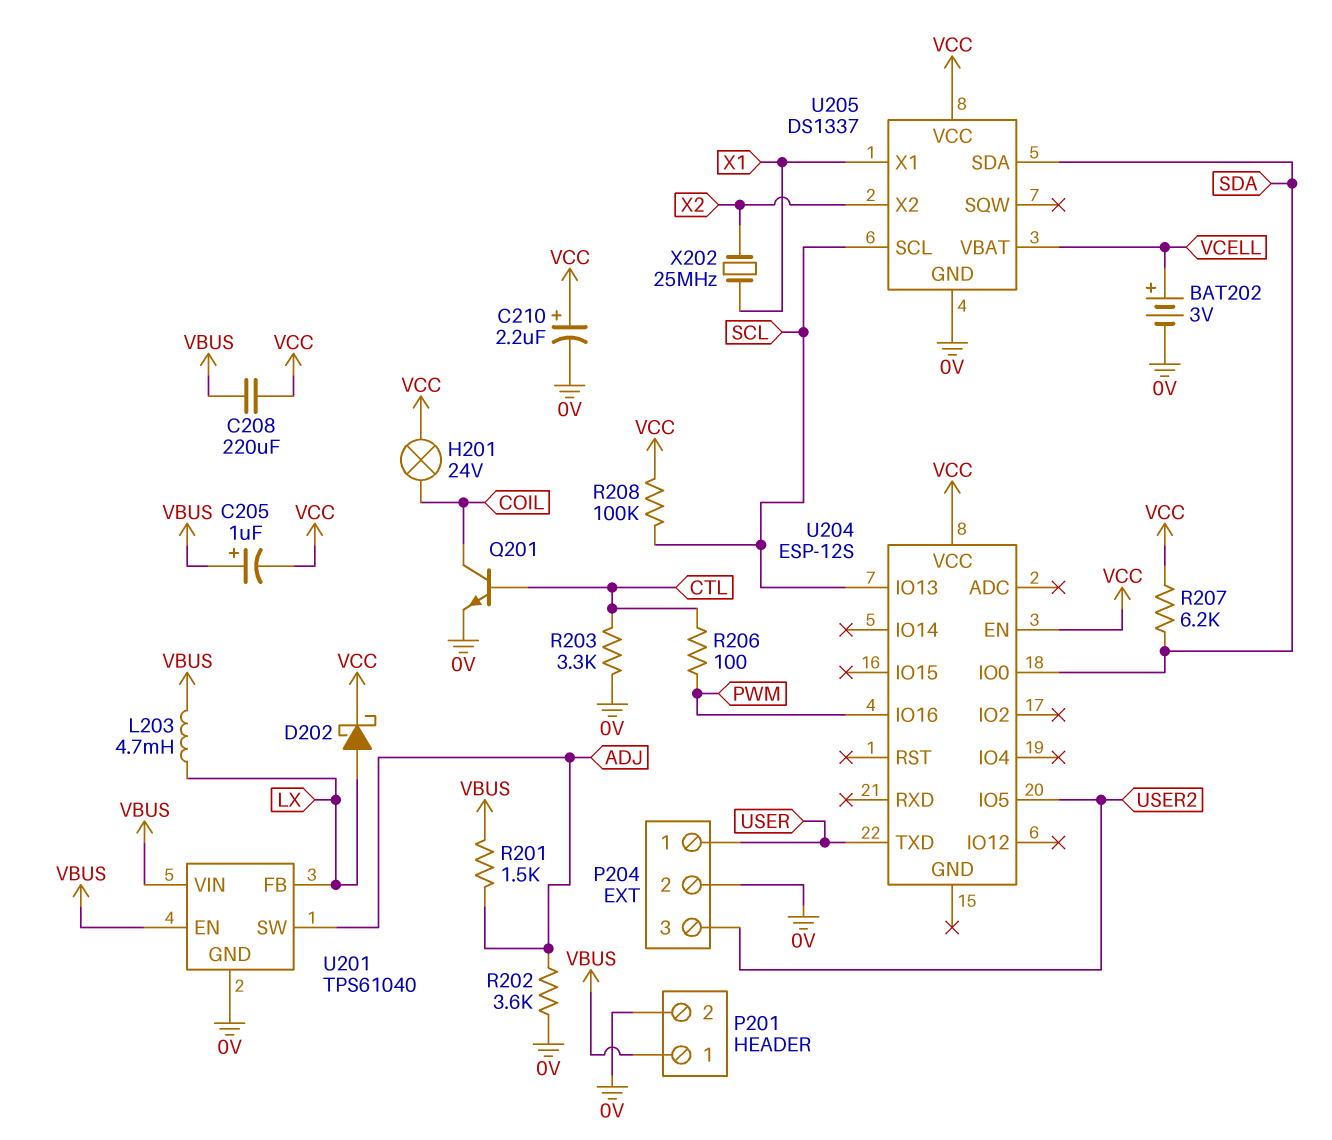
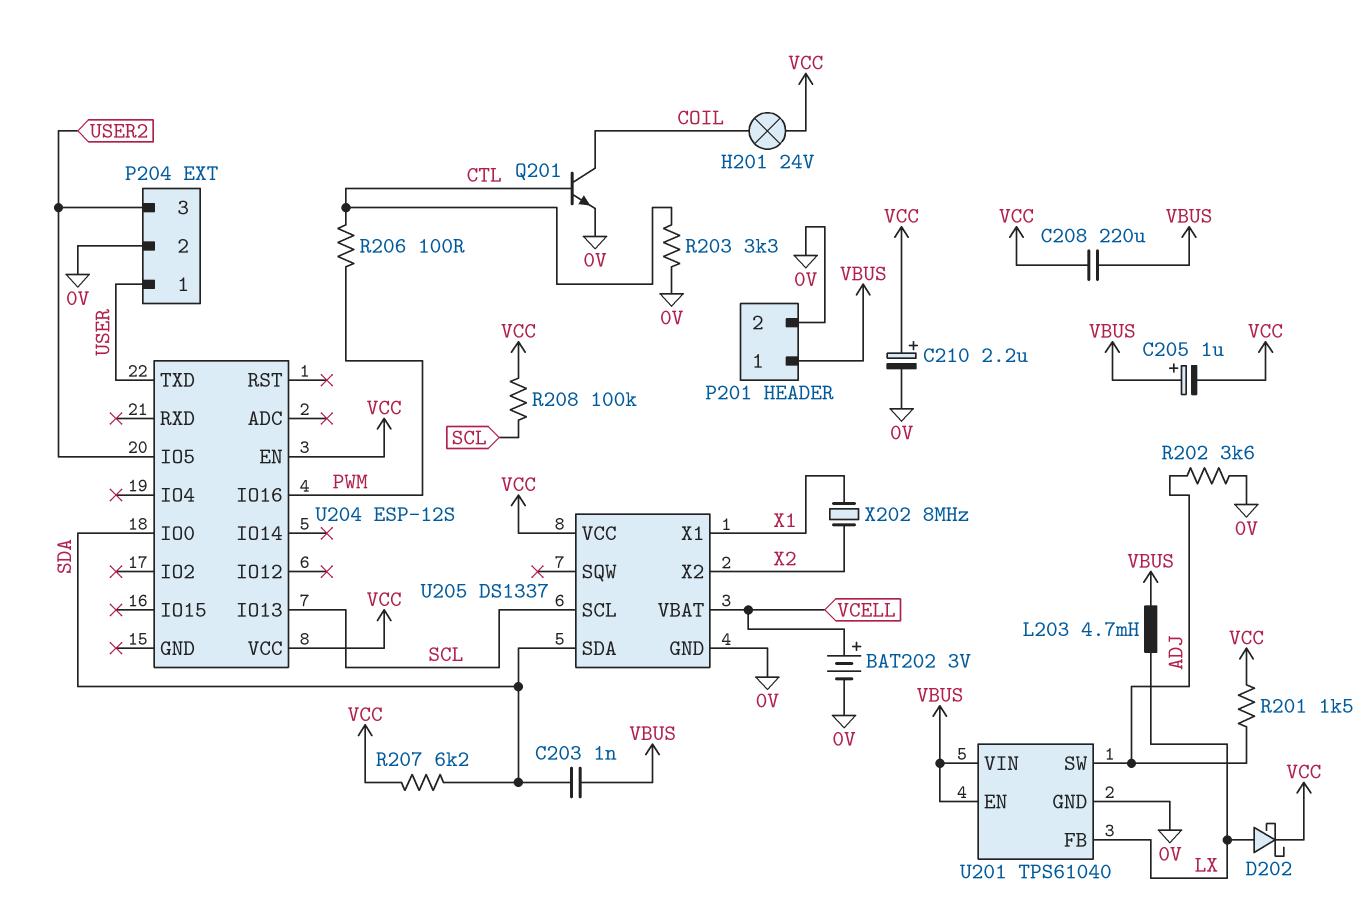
C203: none -> 1nF (SDA, VBUS)
R201: 1.5k (ADJ, VBUS) -> 1.5k (ADJ, VCC)
X202: 25MHz (X1, X2) -> 8MHz (X1, X2)

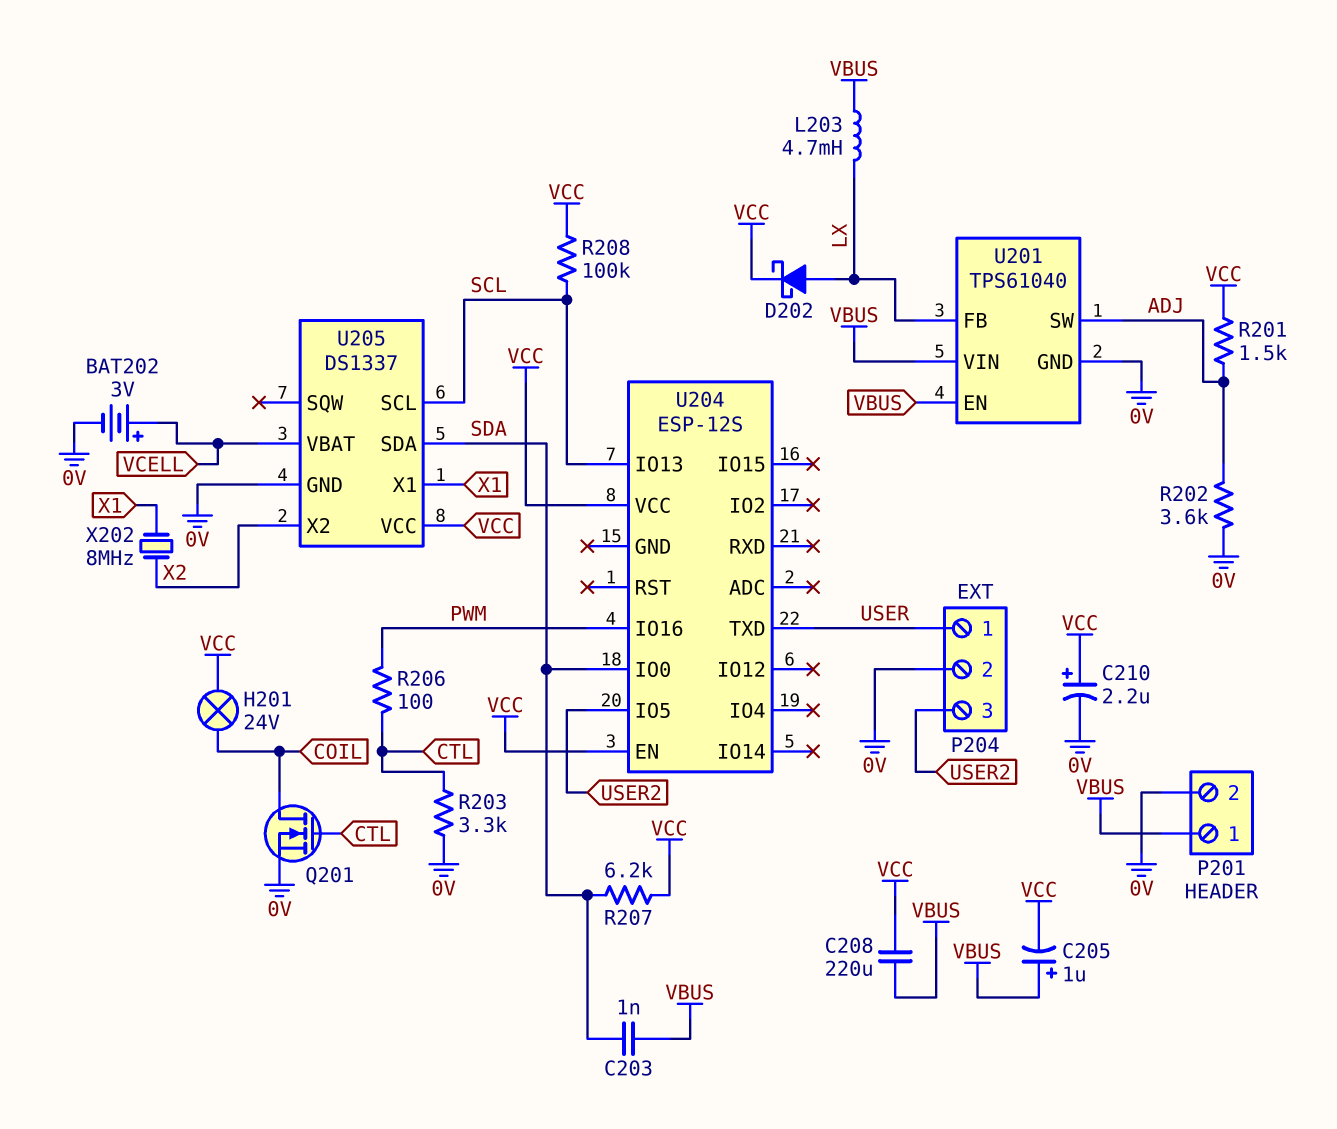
Q201: NPN (B CTL, C COIL, E 0V) -> NMOS (G CTL, D COIL, S 0V)

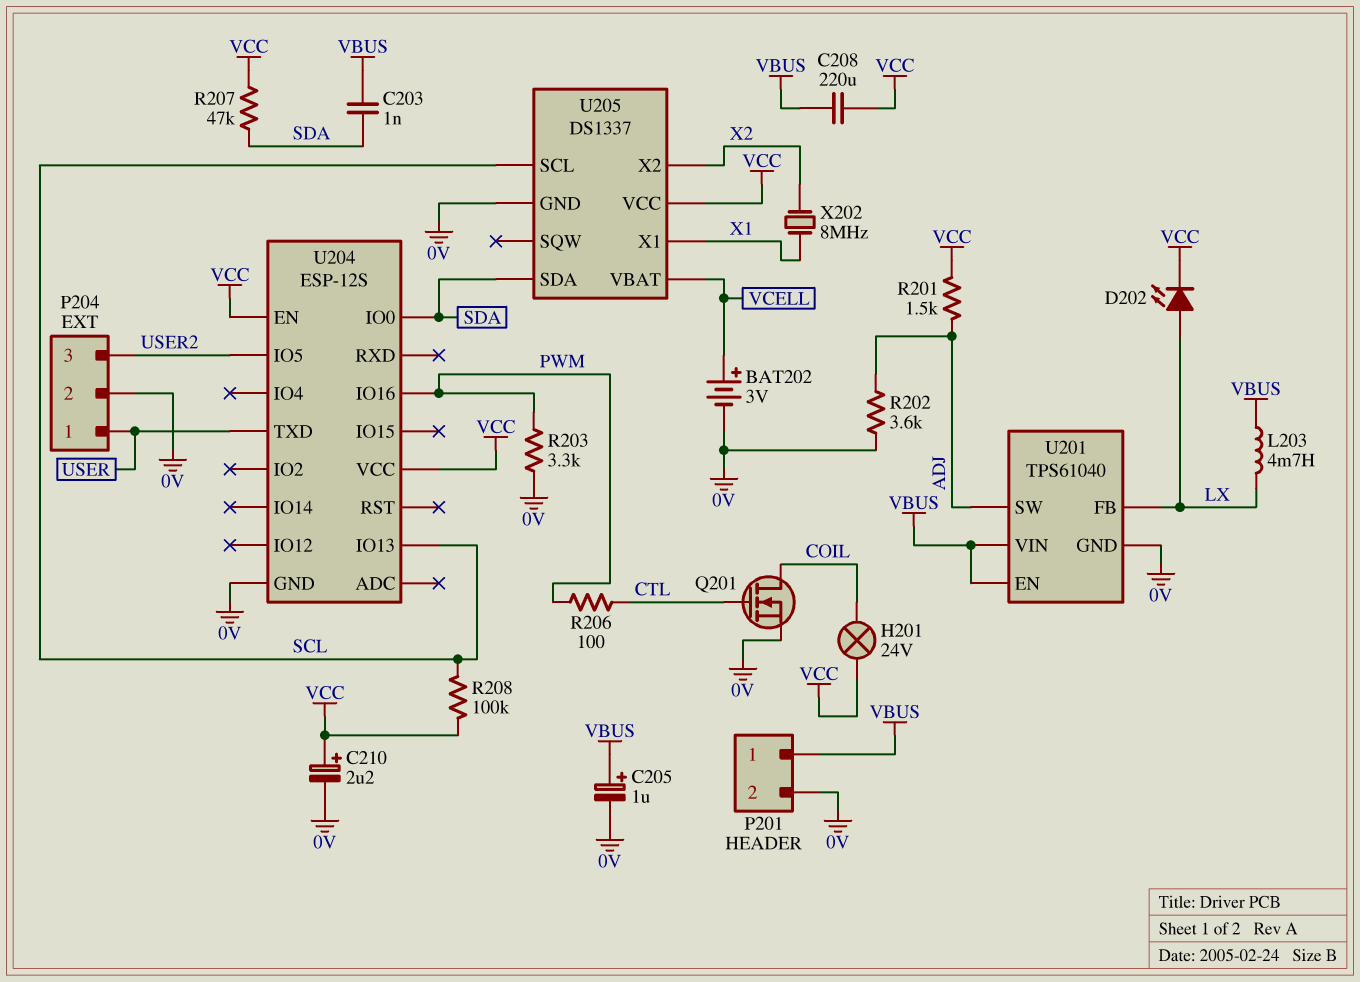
C205: 1uF (plus VBUS, minus VCC) -> 1uF (plus VBUS, minus 0V)
D202: schottky (A LX, K VCC) -> LED (A LX, K VCC)
R203: 3.3k (0V, CTL) -> 3.3k (0V, PWM)
R207: 6.2k (SDA, VCC) -> 47k (SDA, VCC)
U204 pin GND: none -> 0V

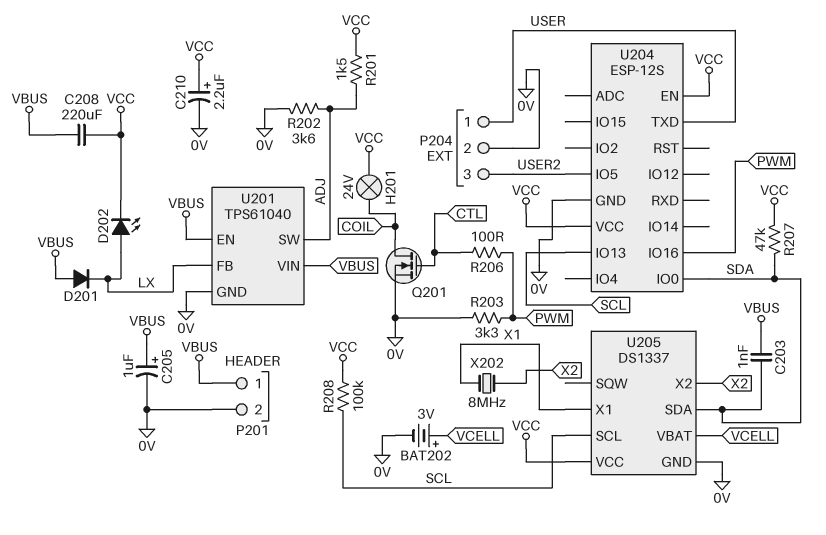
D201: none -> diode (A VBUS, K LX)
L203: 4.7mH (LX, VBUS) -> none

